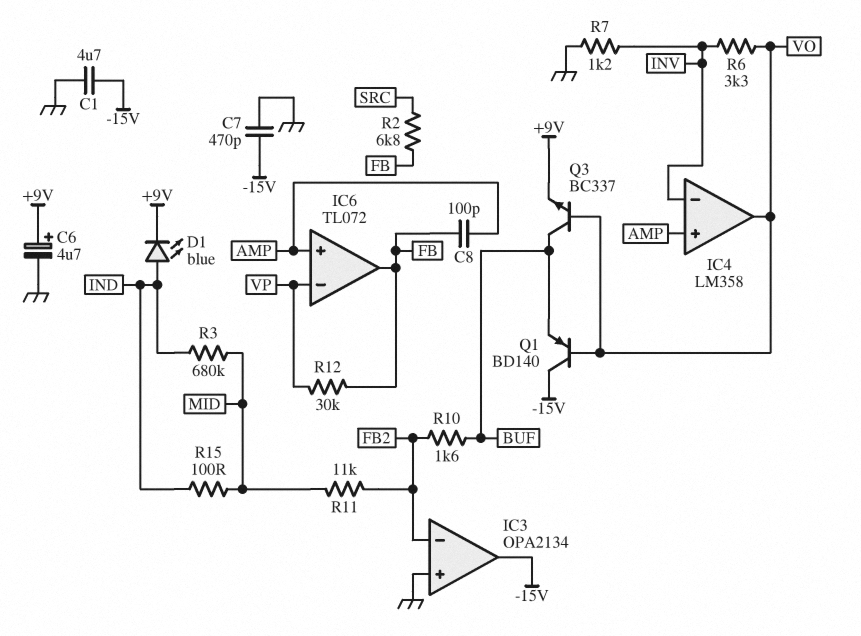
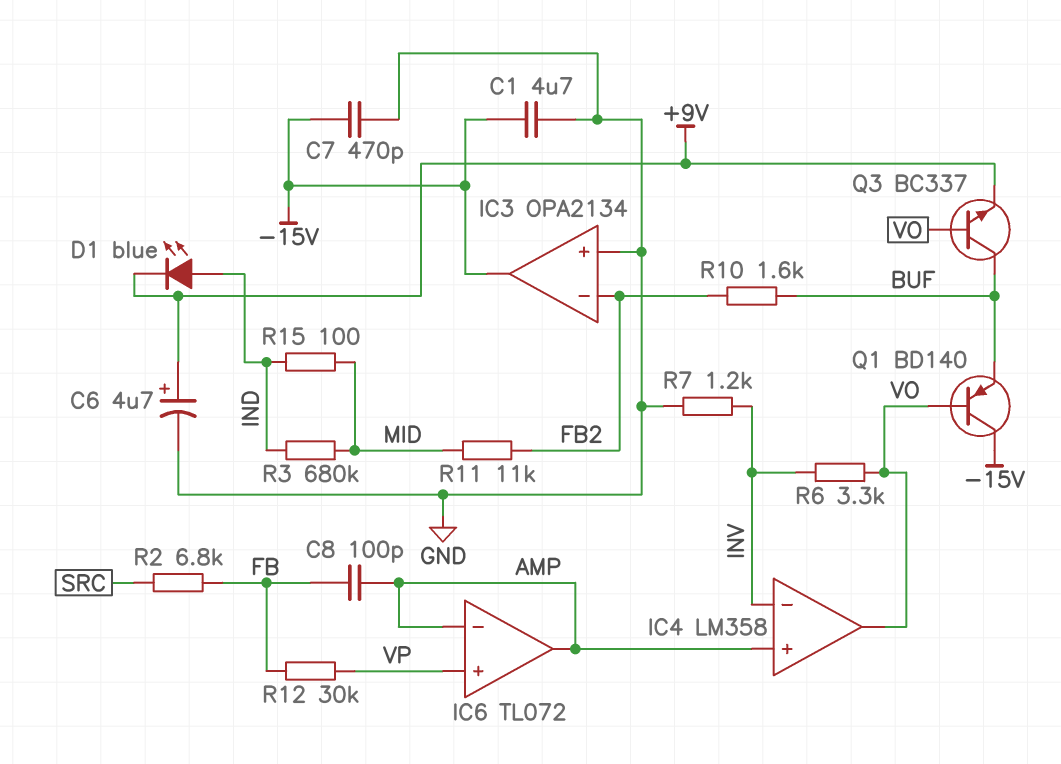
IC6 pin in+: AMP -> VP
IC6 pin in-: VP -> AMP
IC6 pin out: FB -> AMP

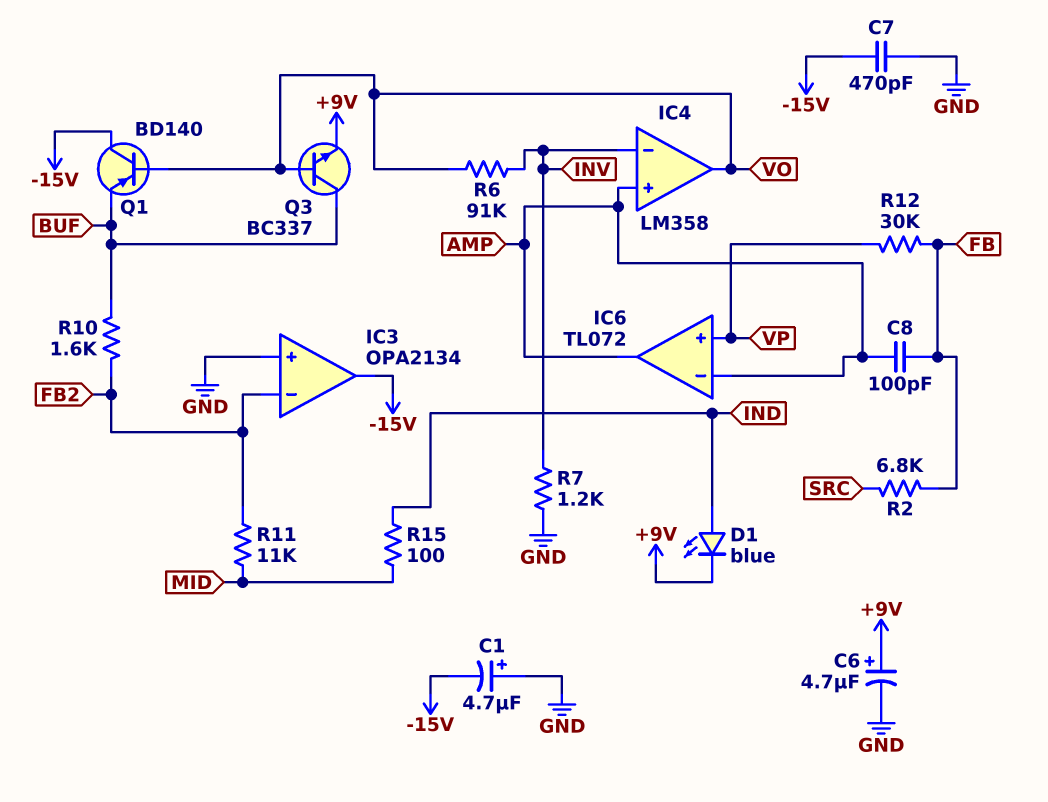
C1: 4.7uF (-15V, GND) -> 4.7uF (plus GND, minus -15V)
R3: 680k (IND, MID) -> none
R6: 3.3k (INV, VO) -> 91k (INV, VO)

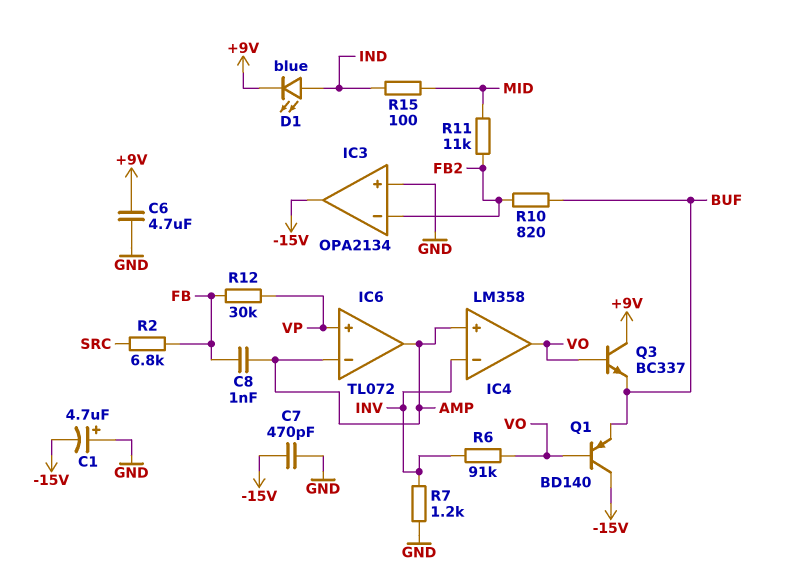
C6: 4.7uF (plus +9V, minus GND) -> 4.7uF (+9V, GND)
C8: 100pF (AMP, FB) -> 1nF (AMP, FB)
Q3: NPN BC337 (B VO, C BUF, E +9V) -> NPN BC337 (B VO, C +9V, E BUF)
R10: 1.6k (BUF, FB2) -> 820 (BUF, FB2)

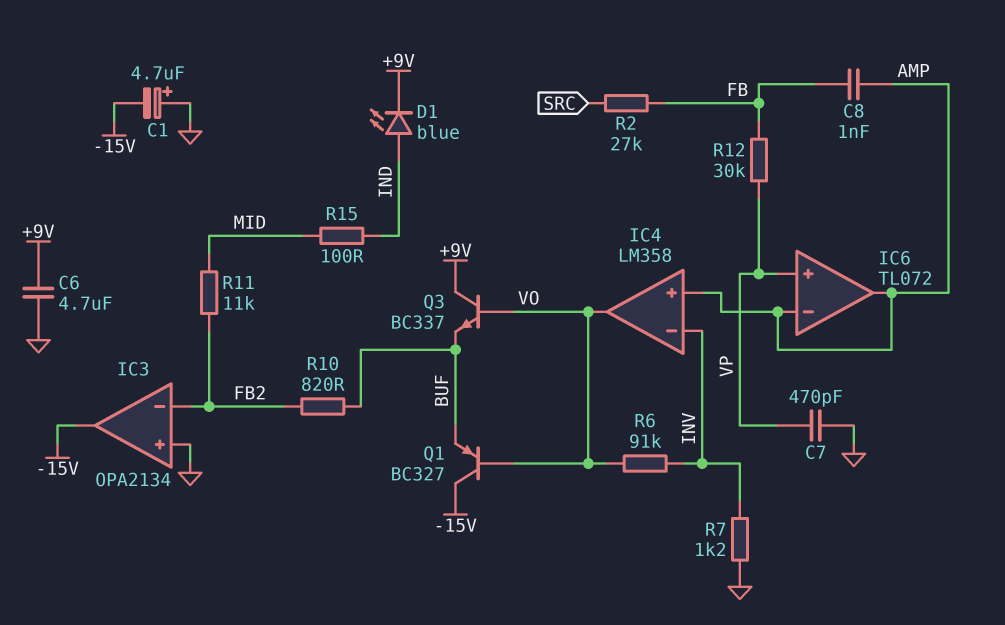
C7: 470pF (-15V, GND) -> 470pF (GND, VP)
Q1: PNP BD140 (B VO, C -15V, E BUF) -> PNP BC327 (B VO, C -15V, E BUF)
R2: 6.8k (FB, SRC) -> 27k (FB, SRC)

